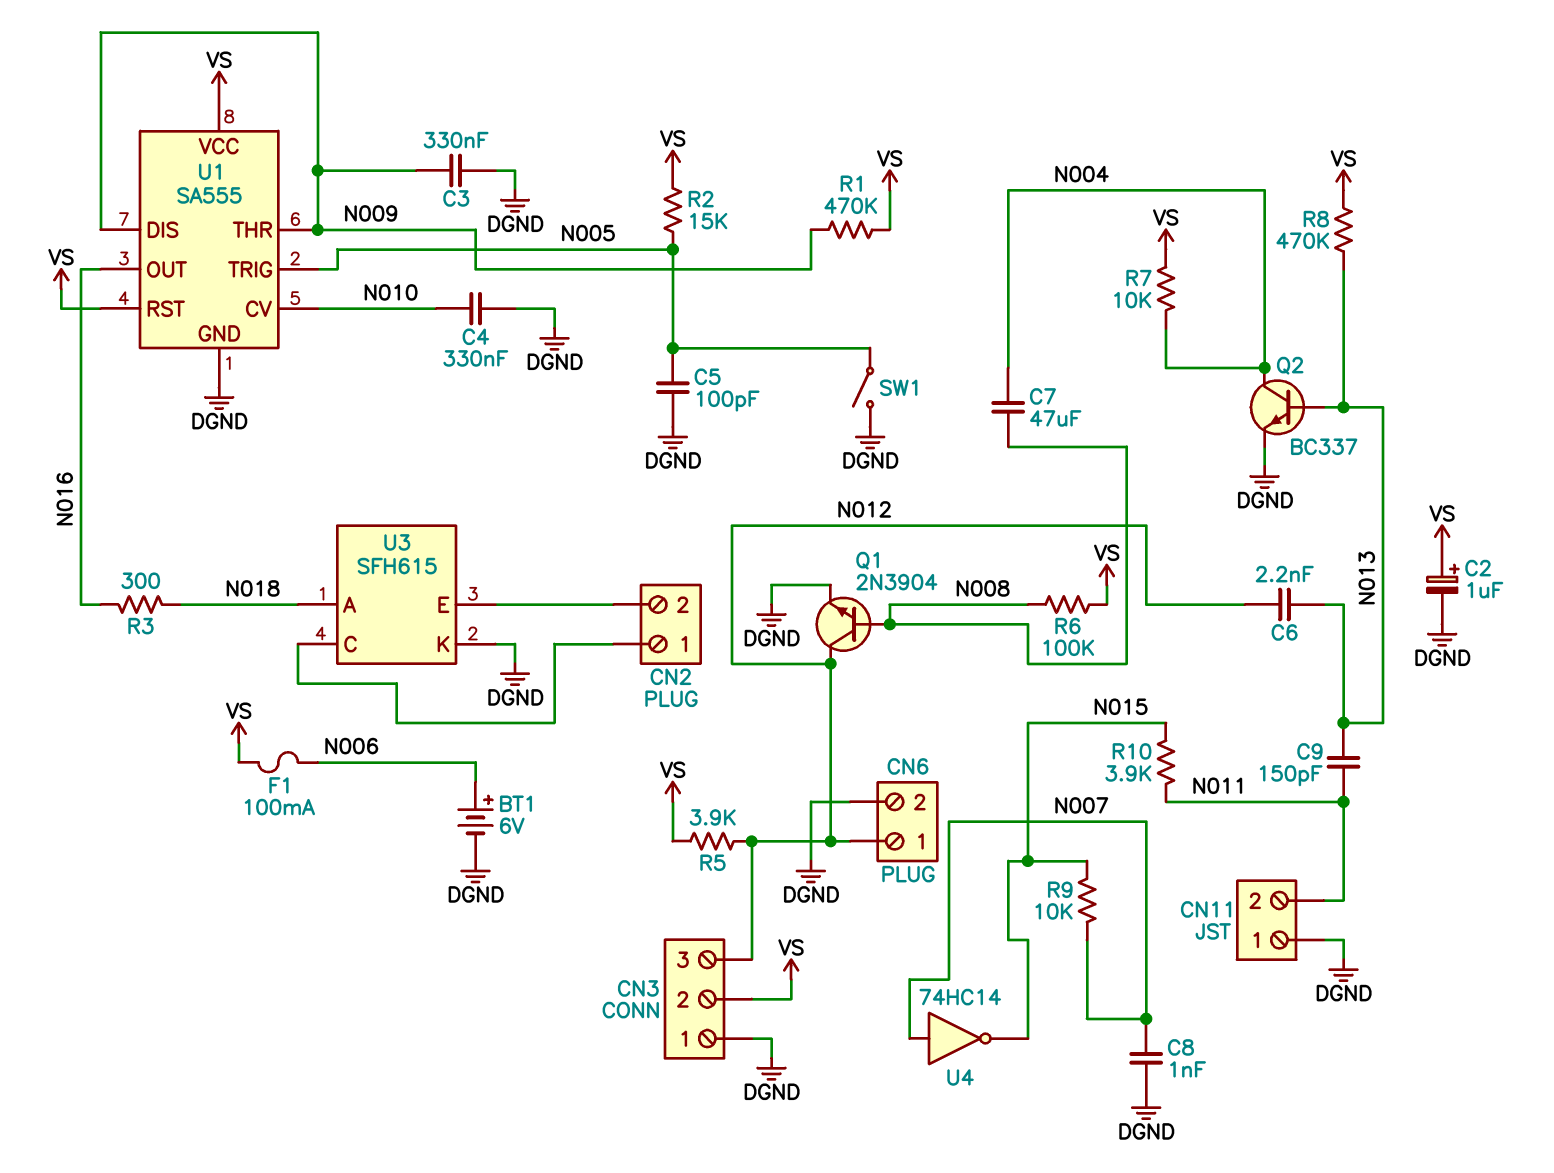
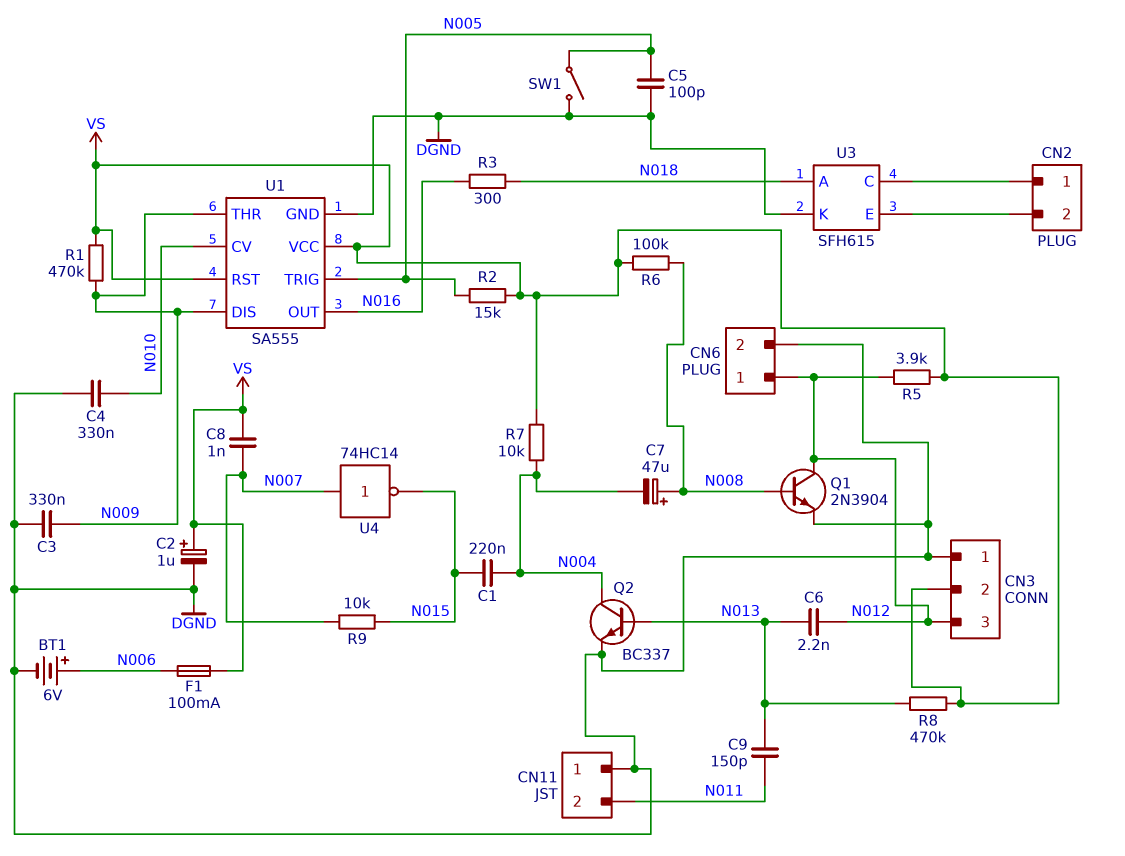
C1: none -> 220nF (N004, N015)
C7: 47uF (N004, N008) -> 47uF (plus N008, minus N004)
C8: 1nF (DGND, N007) -> 1nF (N007, VS)
R10: 3.9k (N011, N015) -> none

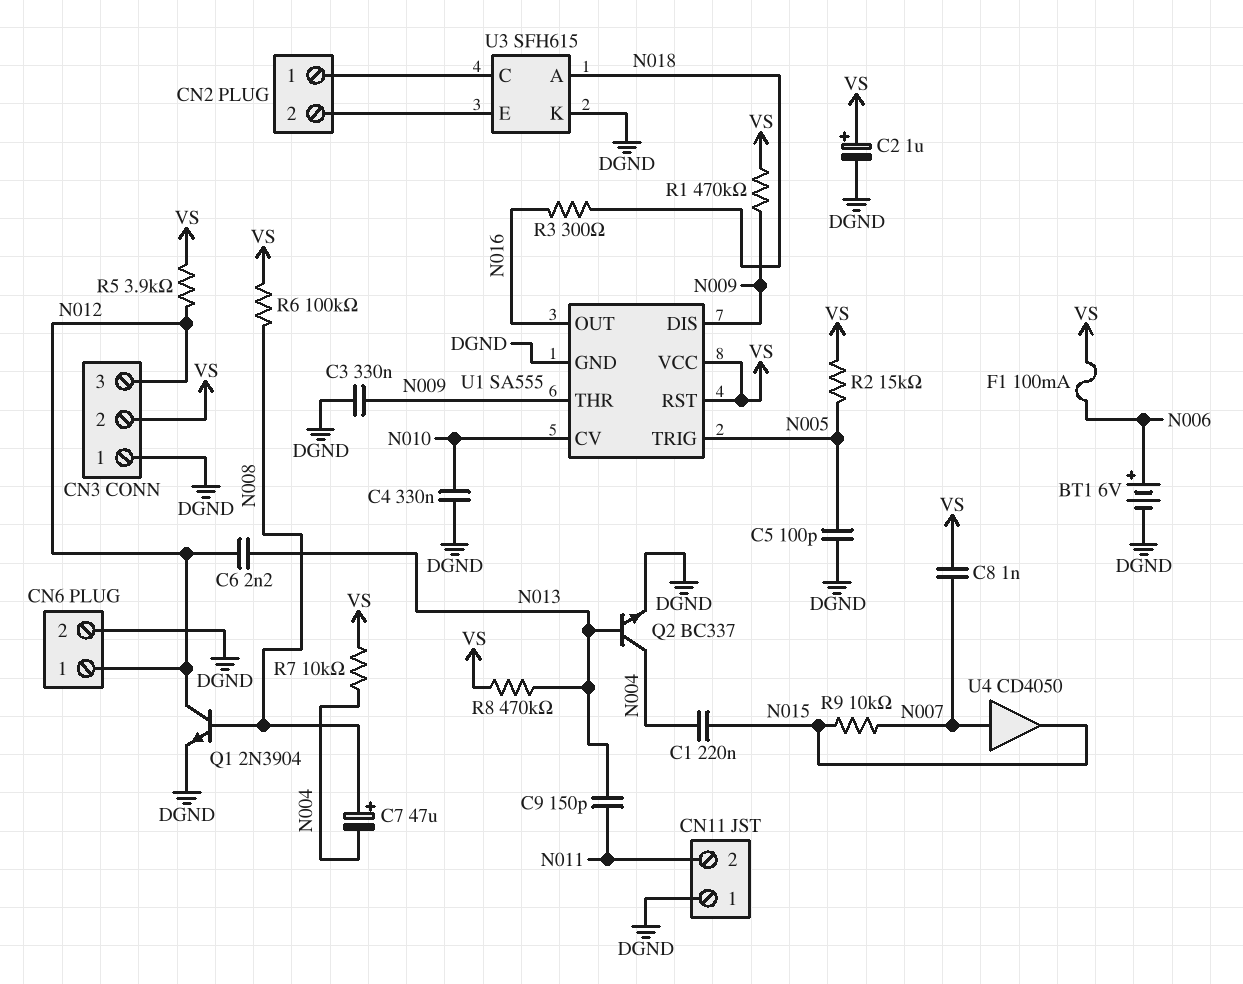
SW1: switch (DGND, N005) -> none
U4: NOT 74HC14 (in N007, out N015) -> buffer CD4050 (in N007, out N015)

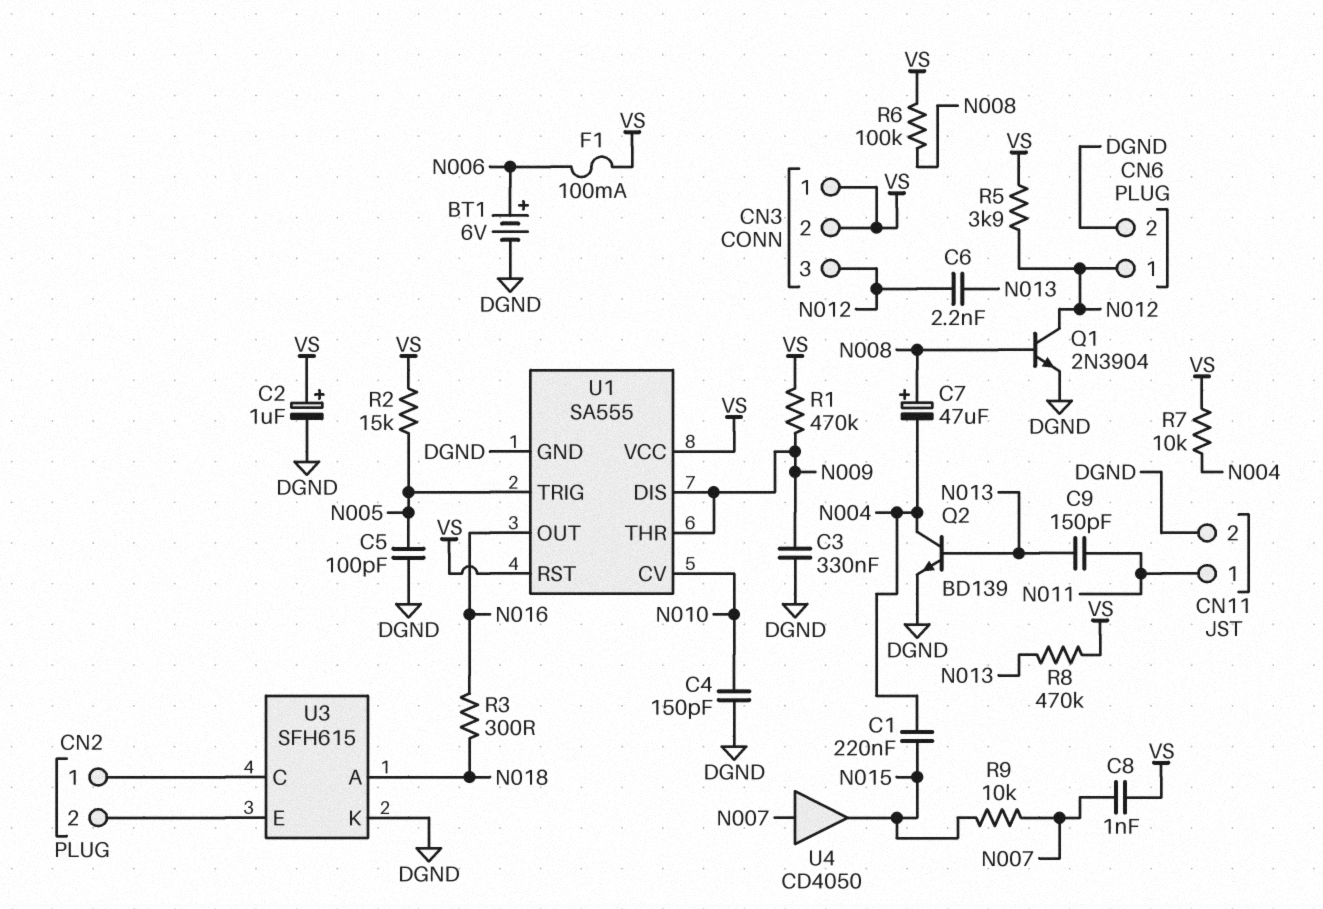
C4: 330nF (DGND, N010) -> 150pF (DGND, N010)
CN3 pin 1: DGND -> VS
CN11 pin 1: DGND -> N011
CN11 pin 2: N011 -> DGND
Q2: NPN BC337 (B N013, C N004, E DGND) -> NPN BD139 (B N013, C N004, E DGND)

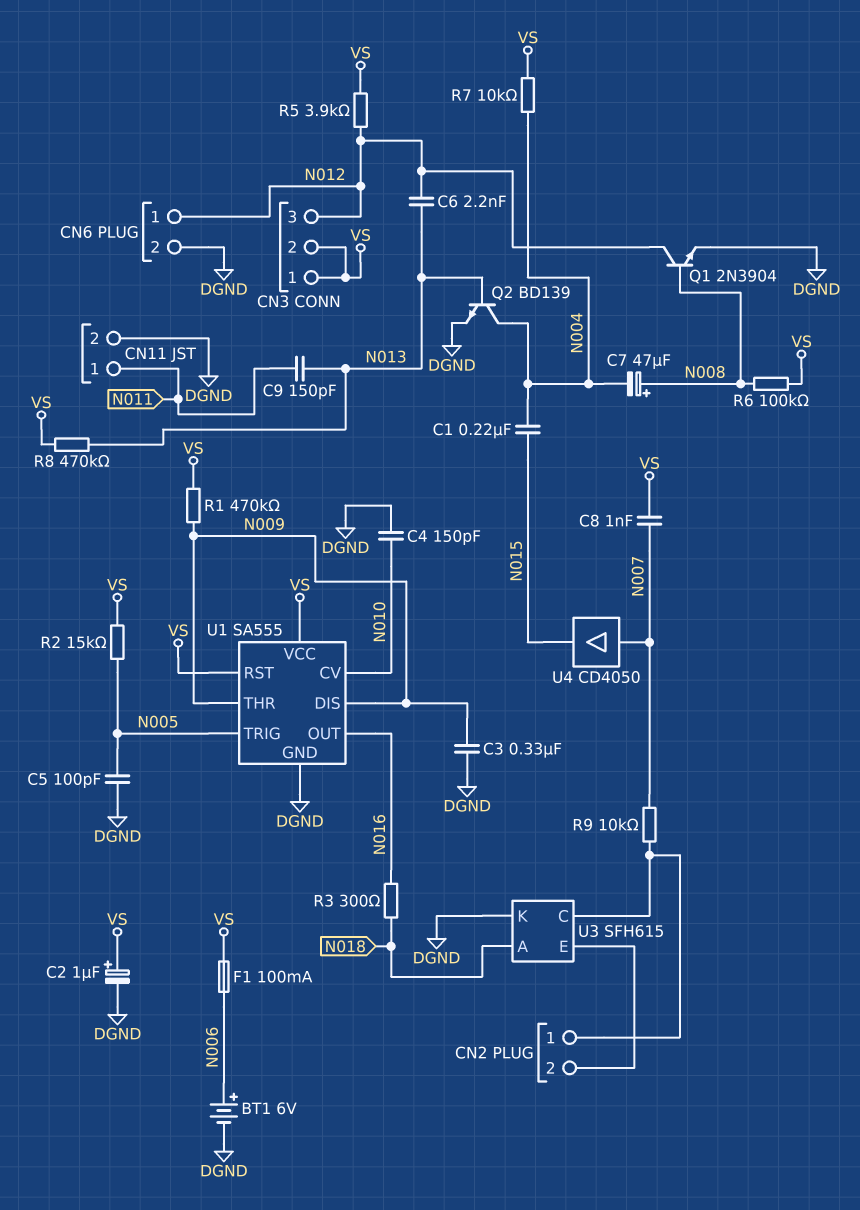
R9: 10k (N007, N015) -> 10k (CN2/1, N007)

